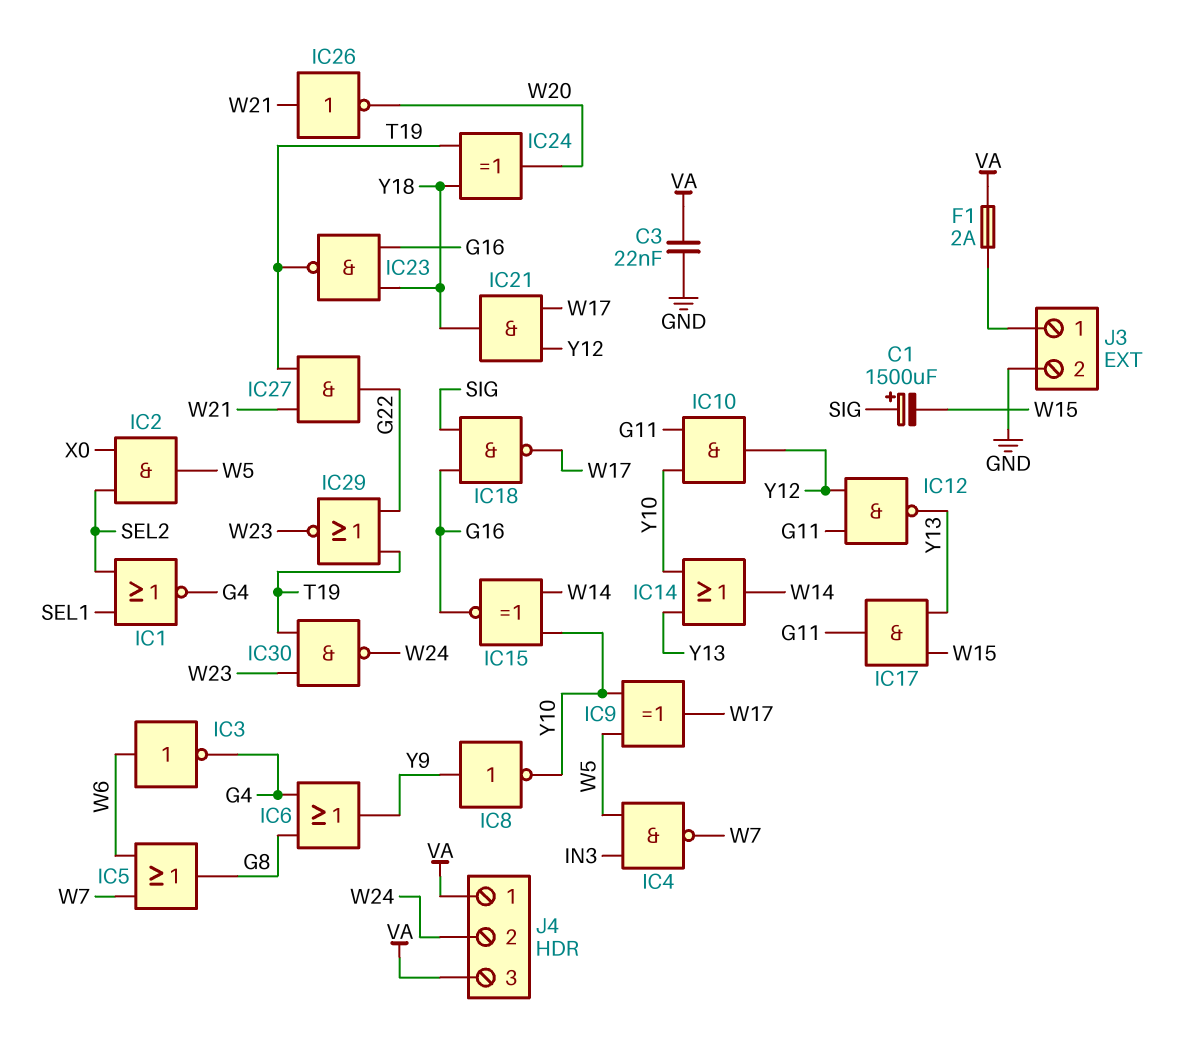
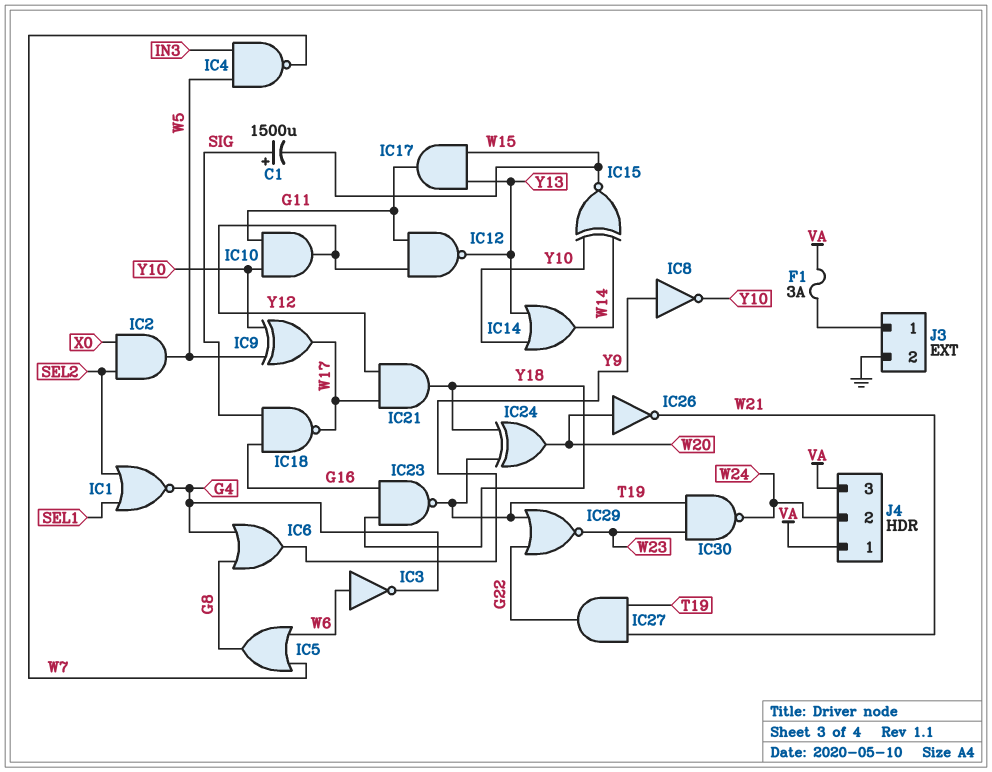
C3: 22nF (GND, VA) -> none
F1: 2A (J3/1, VA) -> 3A (J3/1, VA)
IC15: XNOR (in W14, in Y10, out G16) -> XNOR (in W14, in Y10, out W15)
IC26: NOT (in W21, out W20) -> NOT (in W20, out W21)

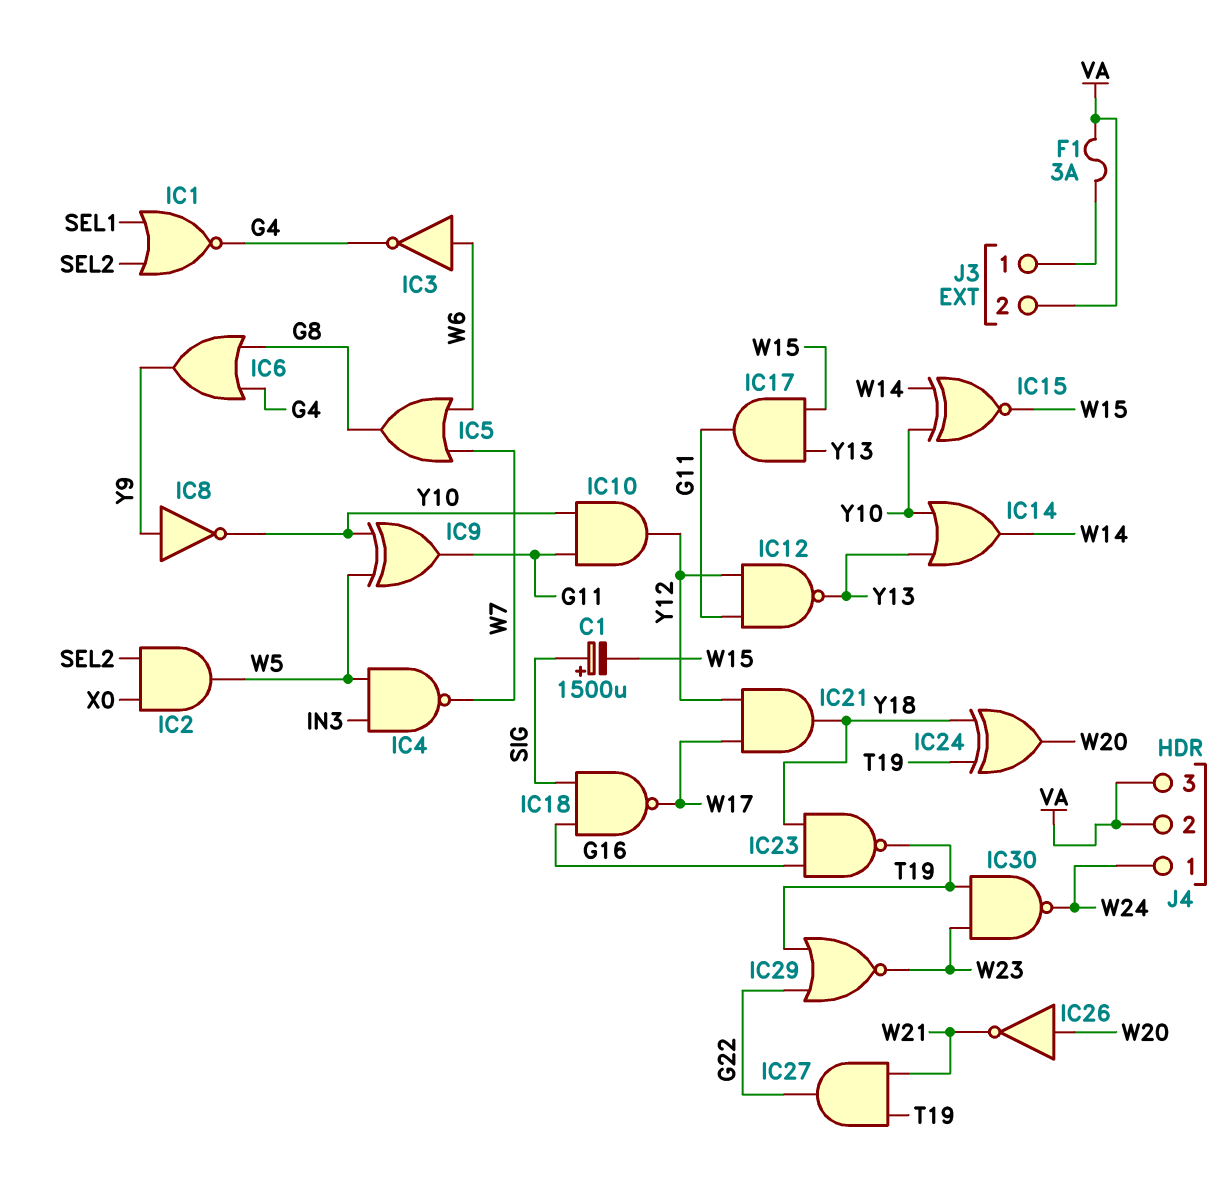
IC9: XOR (in W5, in Y10, out W17) -> XOR (in W5, in Y10, out G11)
J3 pin 2: GND -> VA
J4 pin 1: VA -> W24
J4 pin 2: W24 -> VA

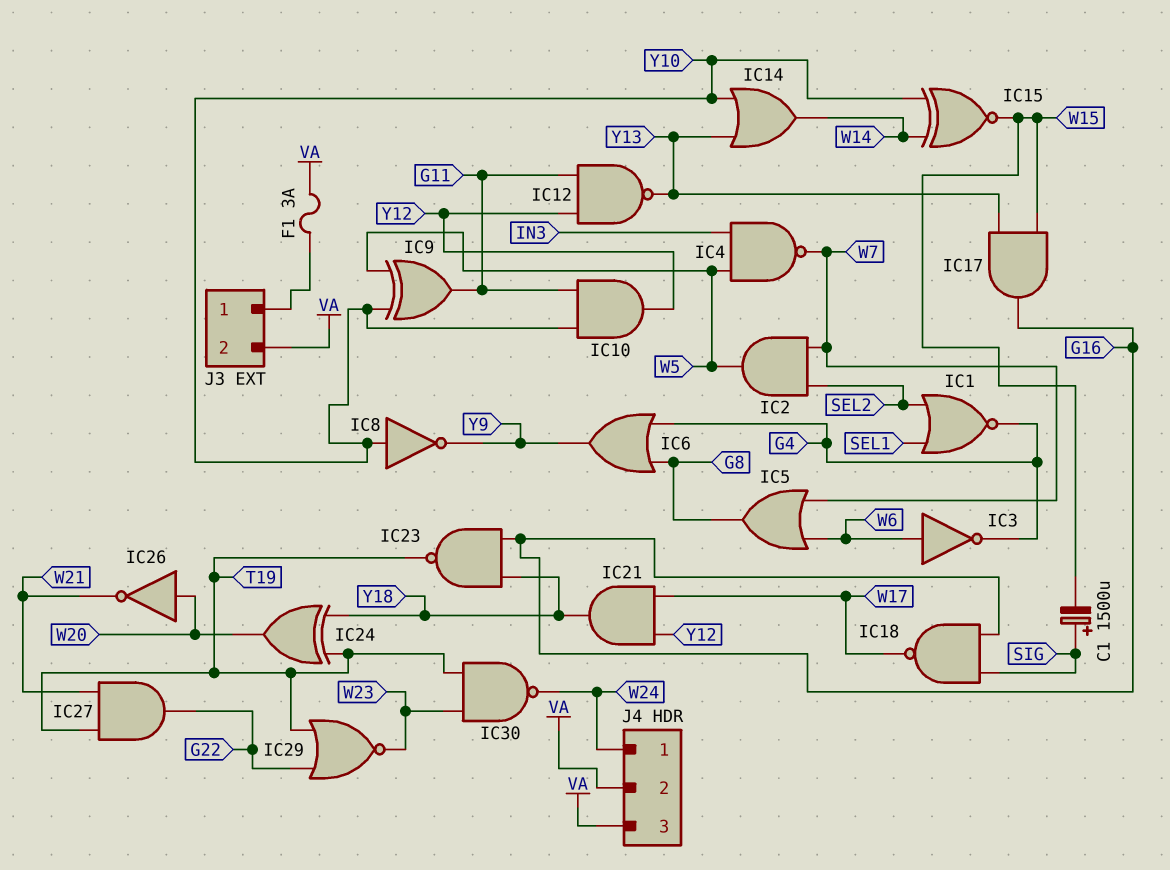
IC2: AND (in SEL2, in X0, out W5) -> AND (in SEL2, in W7, out W5)
IC8: NOT (in Y9, out Y10) -> NOT (in Y10, out Y9)
IC17: AND (in W15, in Y13, out G11) -> AND (in W15, in Y13, out G16)

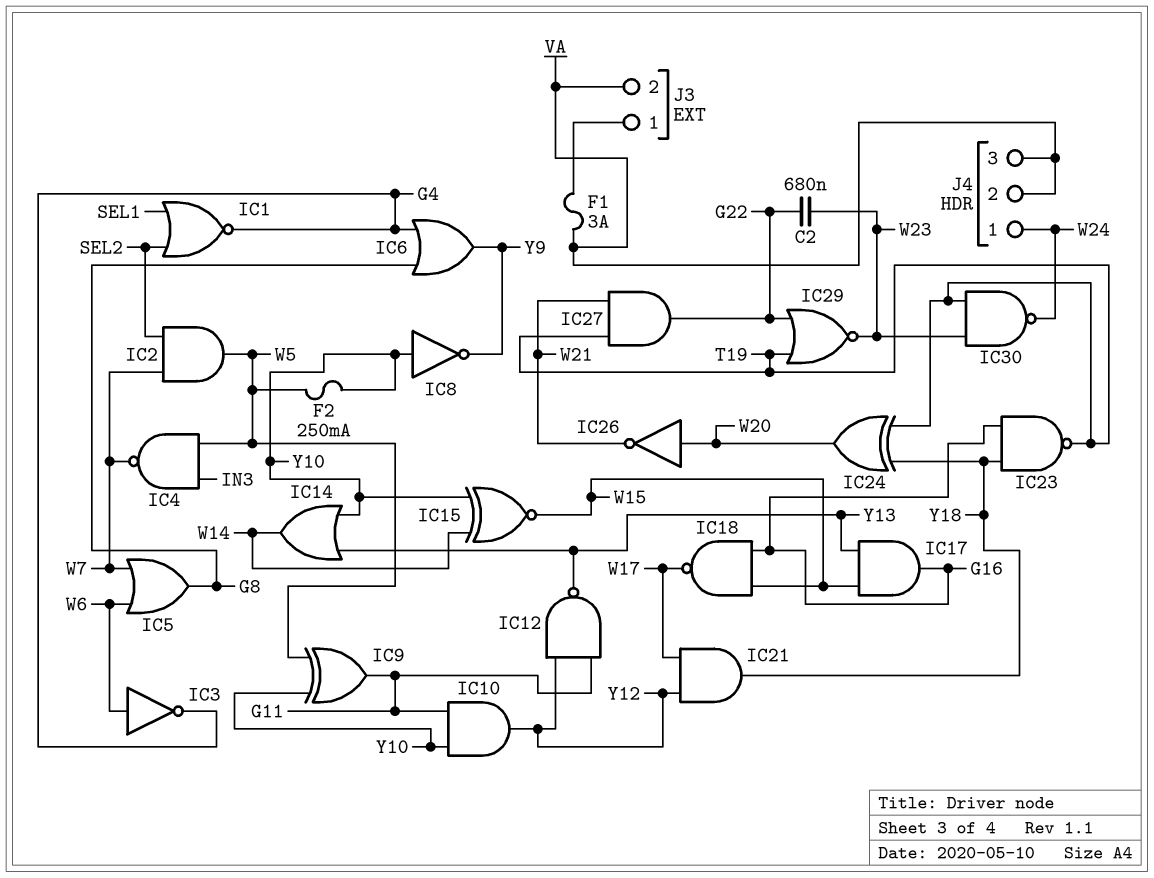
C1: 1500uF (plus SIG, minus W15) -> none
C2: none -> 680nF (G22, W23)
F2: none -> 250mA (W5, Y10)
IC18: NAND (in G16, in SIG, out W17) -> NAND (in G16, in W15, out W17)

